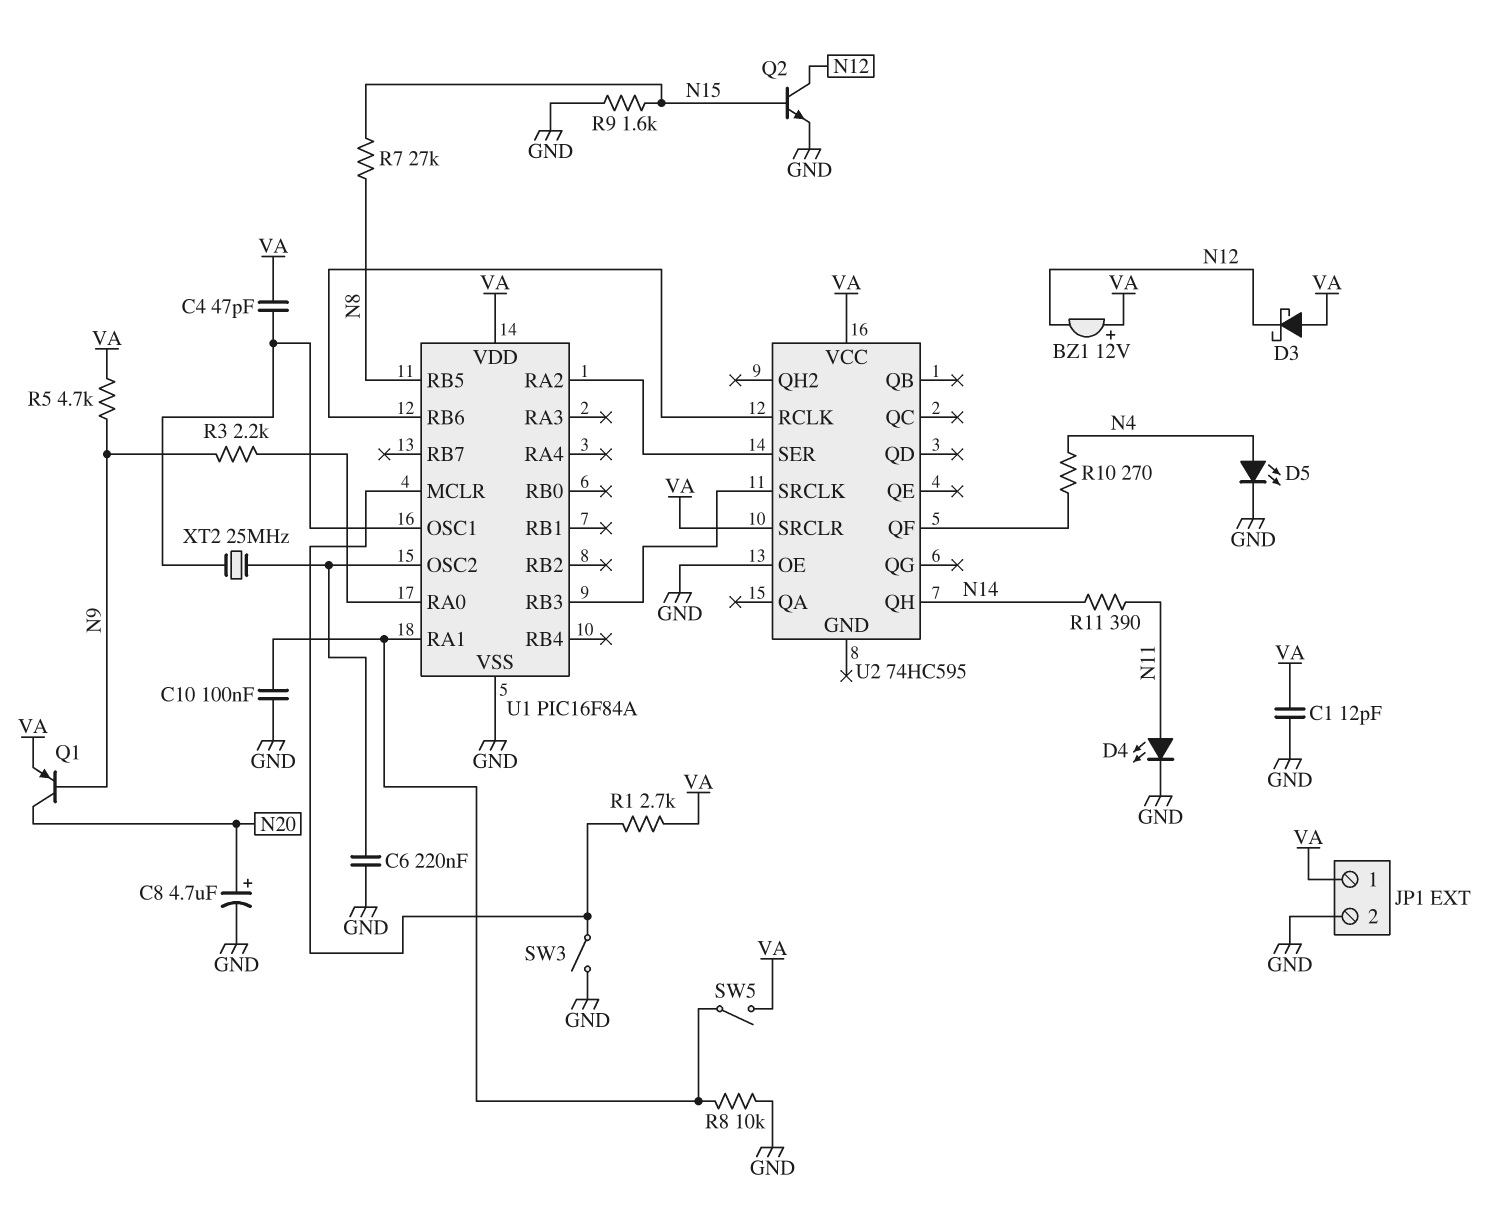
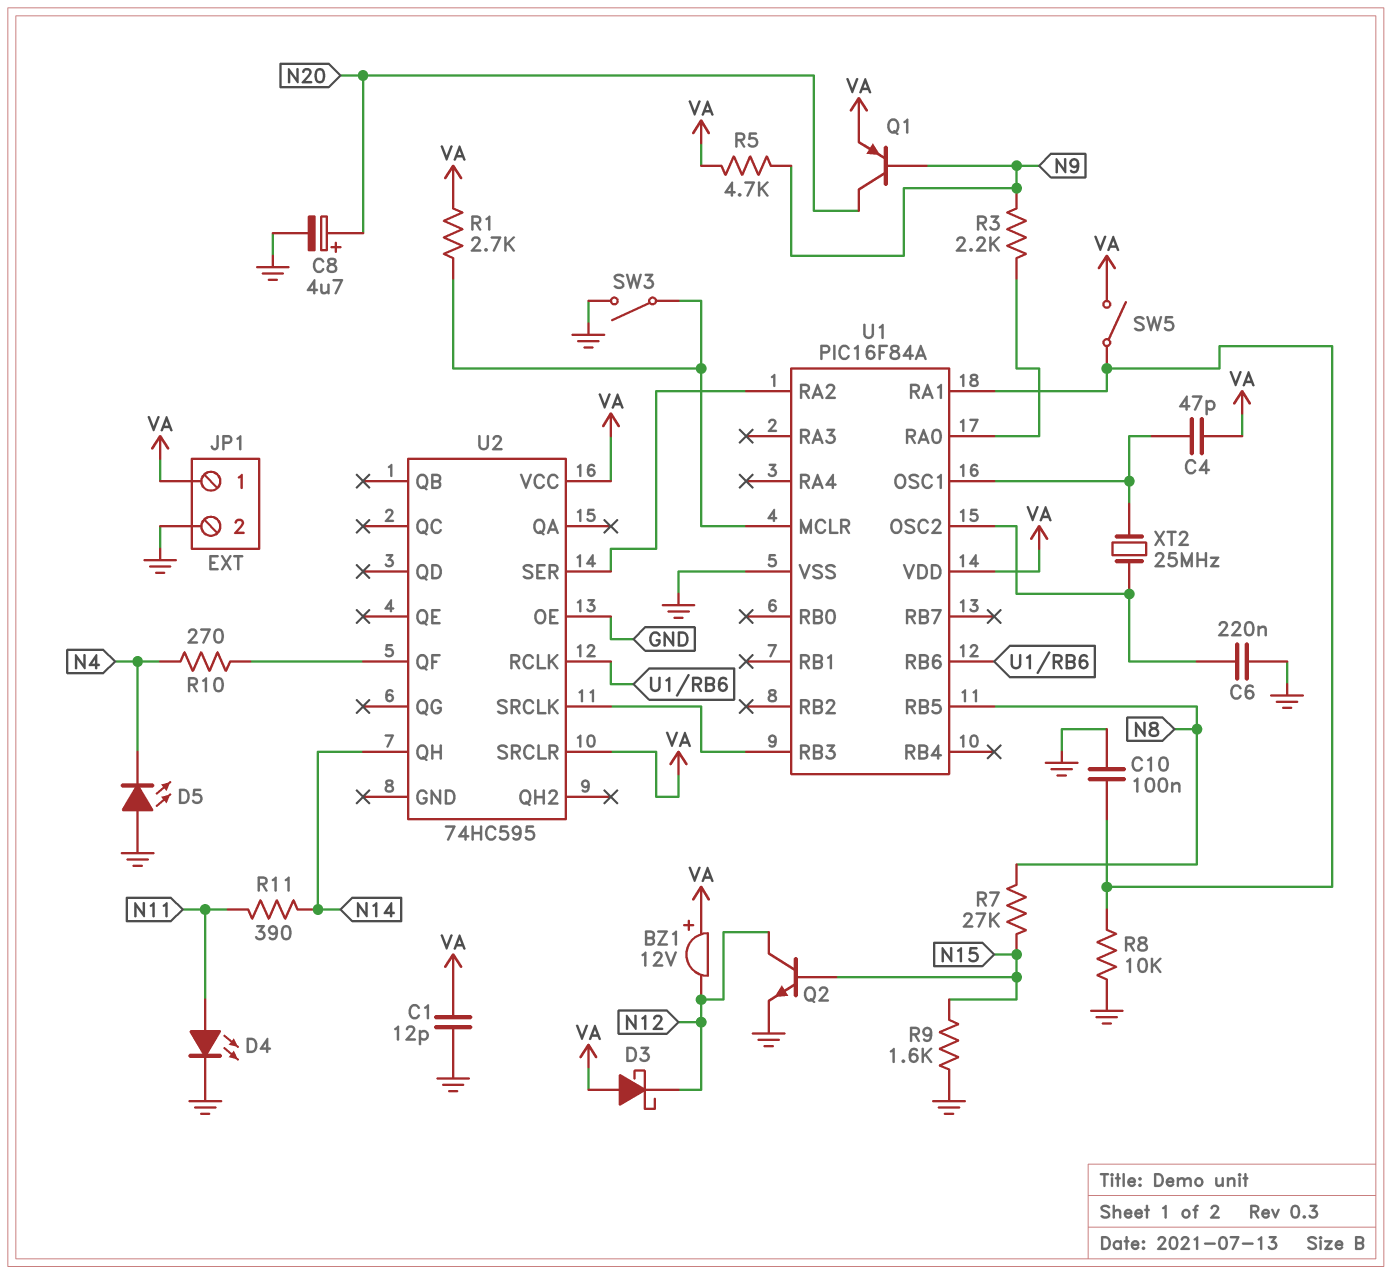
D5: LED (A N4, K GND) -> LED (A GND, K N4)

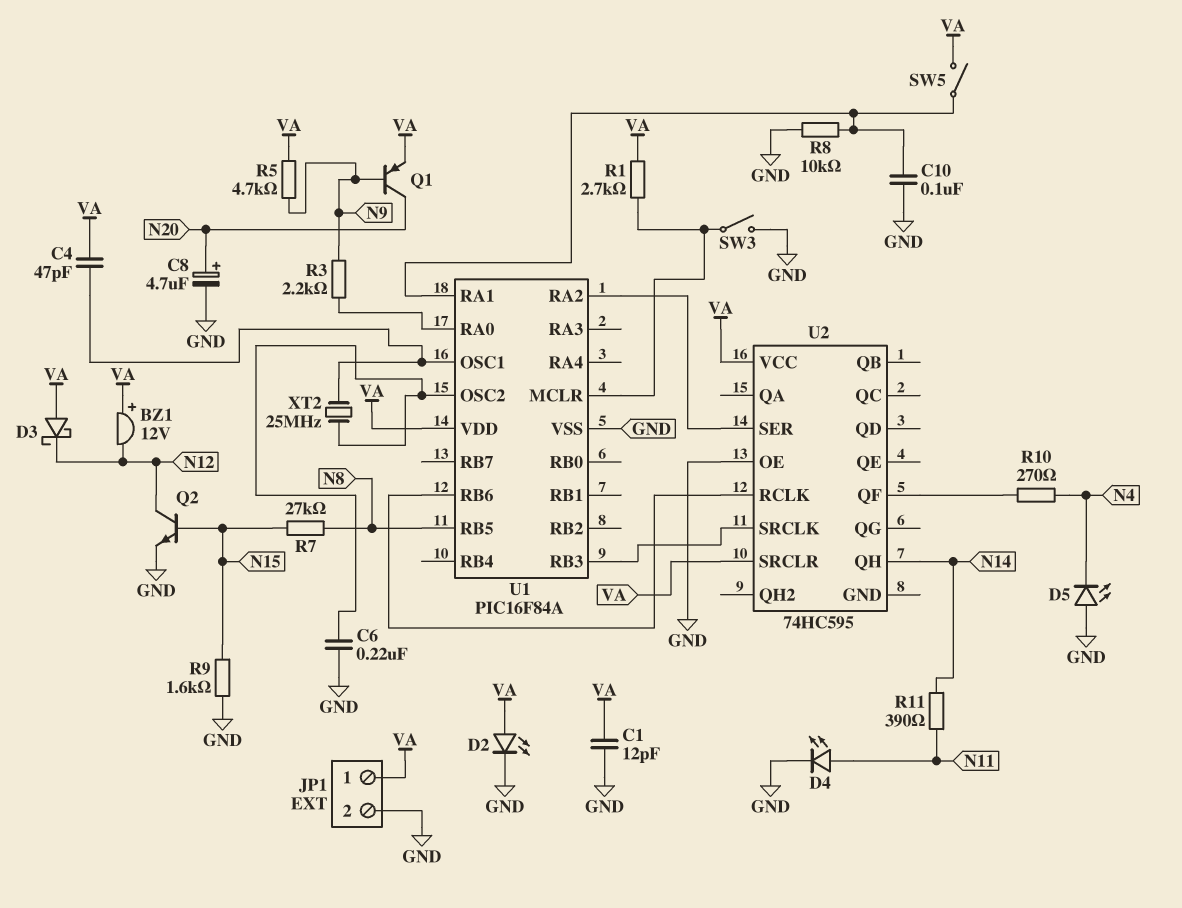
D2: none -> LED (A VA, K GND)

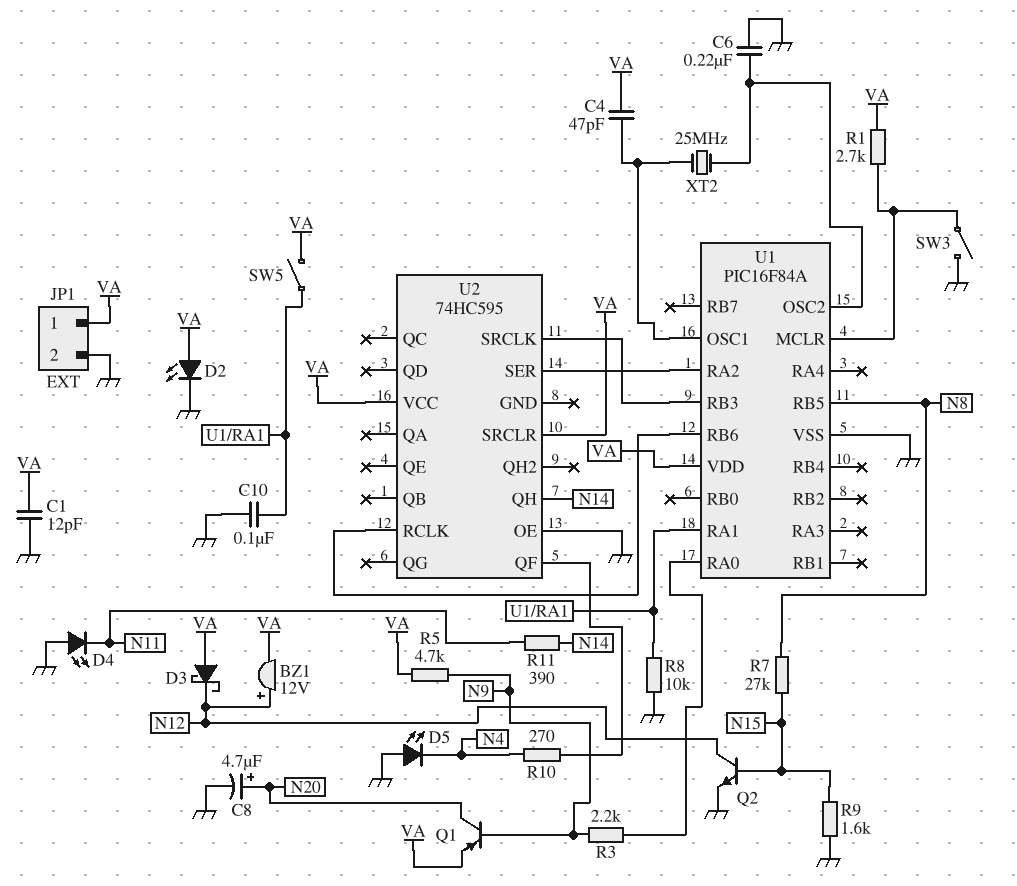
BZ1: buzzer 12V (plus VA, minus N12) -> buzzer 12V (plus N12, minus VA)
D4: LED (A N11, K GND) -> LED (A GND, K N11)

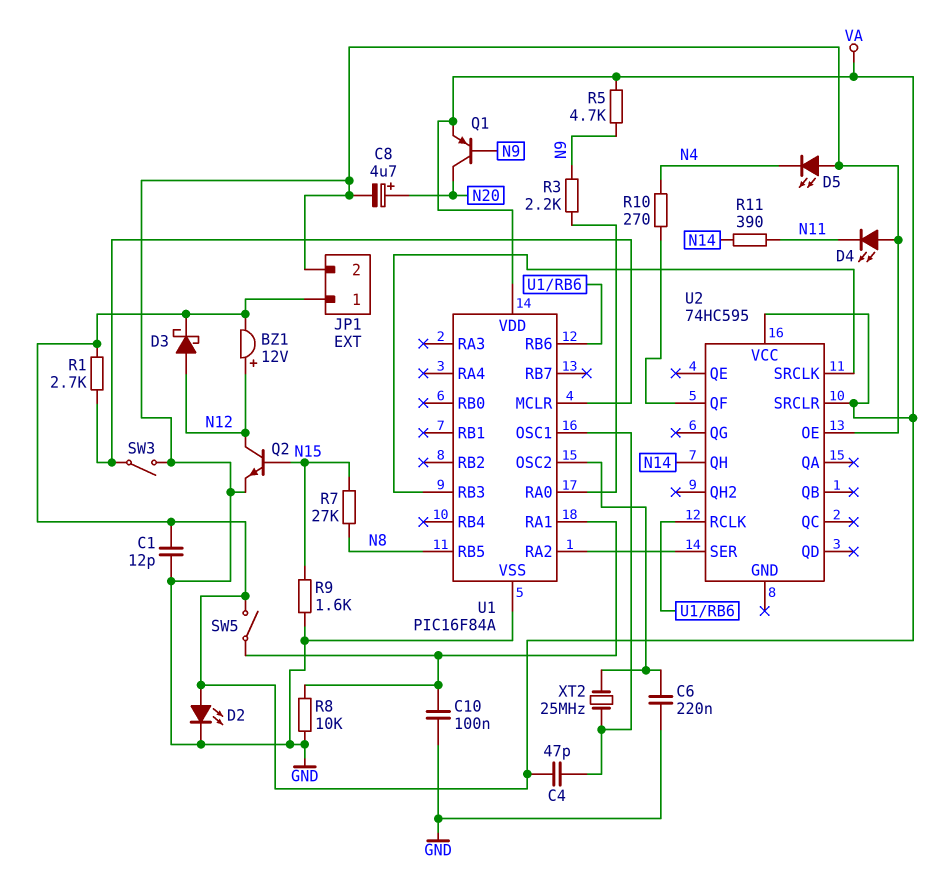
D3: schottky (A VA, K N12) -> schottky (A N12, K VA)

